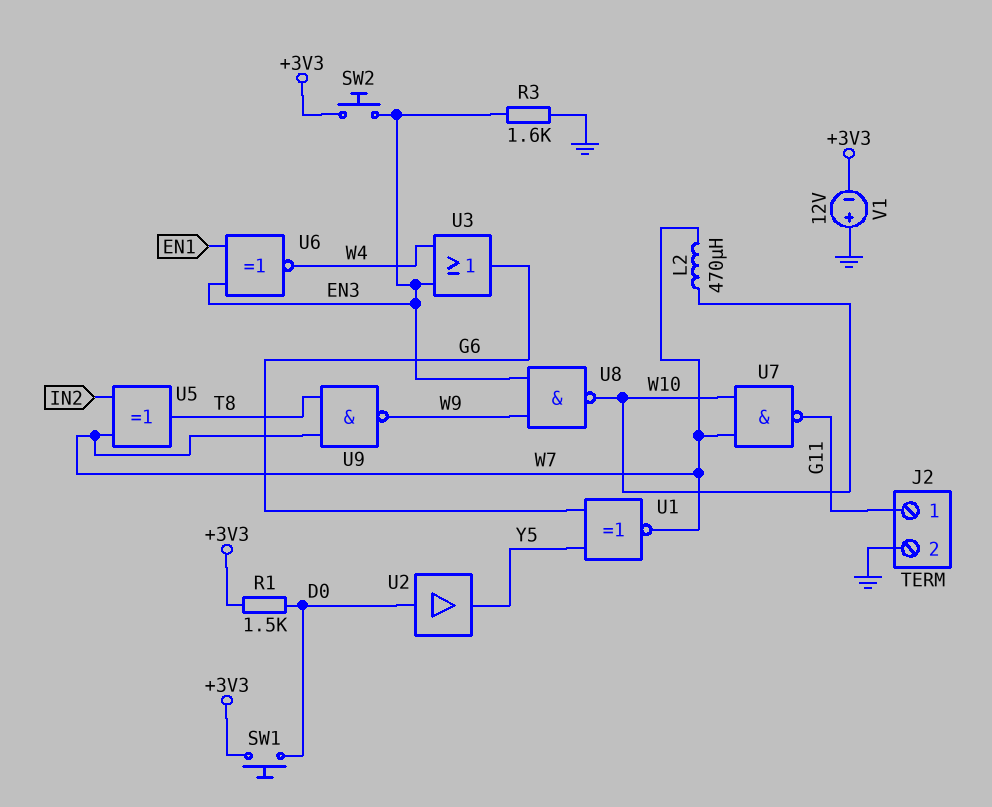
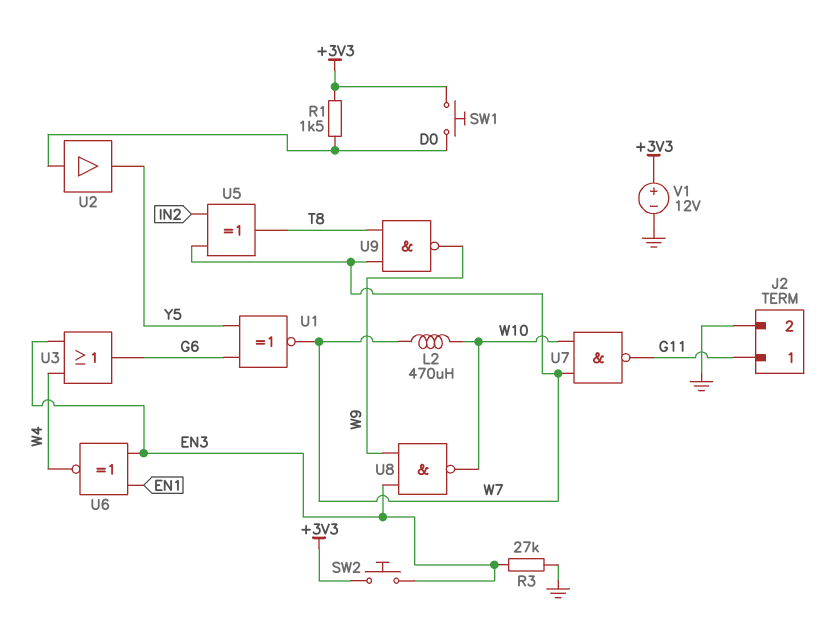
R3: 1.6k (EN3, GND) -> 27k (EN3, GND)
V1: 12V (plus GND, minus +3V3) -> 12V (plus +3V3, minus GND)

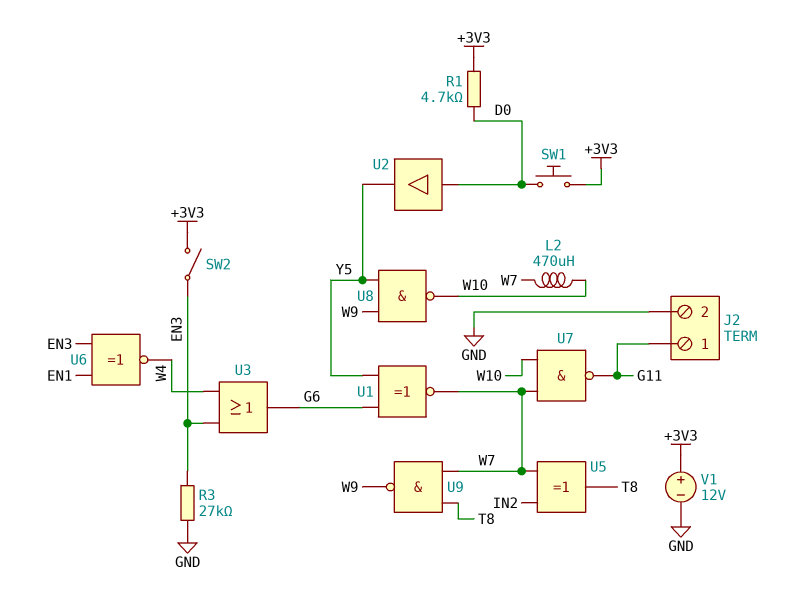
R1: 1.5k (+3V3, D0) -> 4.7k (+3V3, D0)
SW2: button (+3V3, EN3) -> switch (+3V3, EN3)
U8: NAND (in EN3, in W9, out W10) -> NAND (in W9, in Y5, out W10)

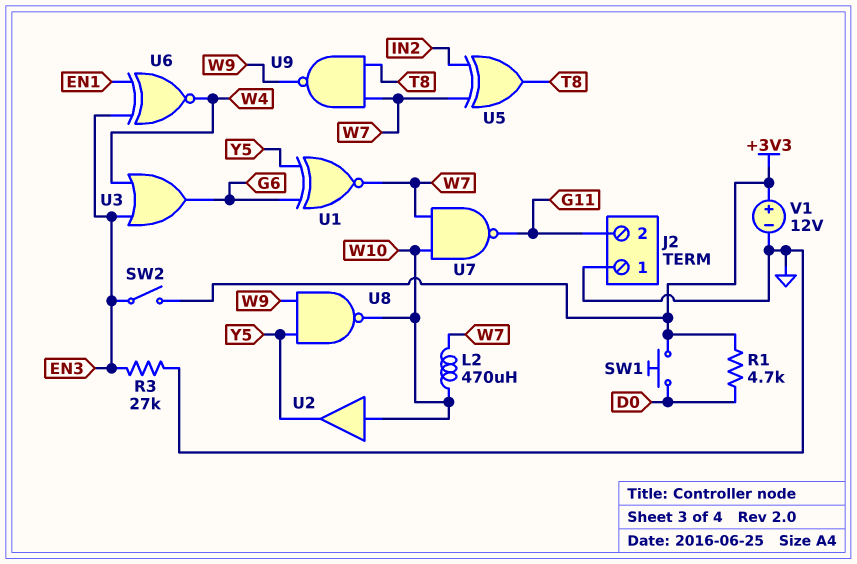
J2 pin 1: G11 -> GND
J2 pin 2: GND -> G11
U2: buffer (in D0, out Y5) -> buffer (in W10, out Y5)

